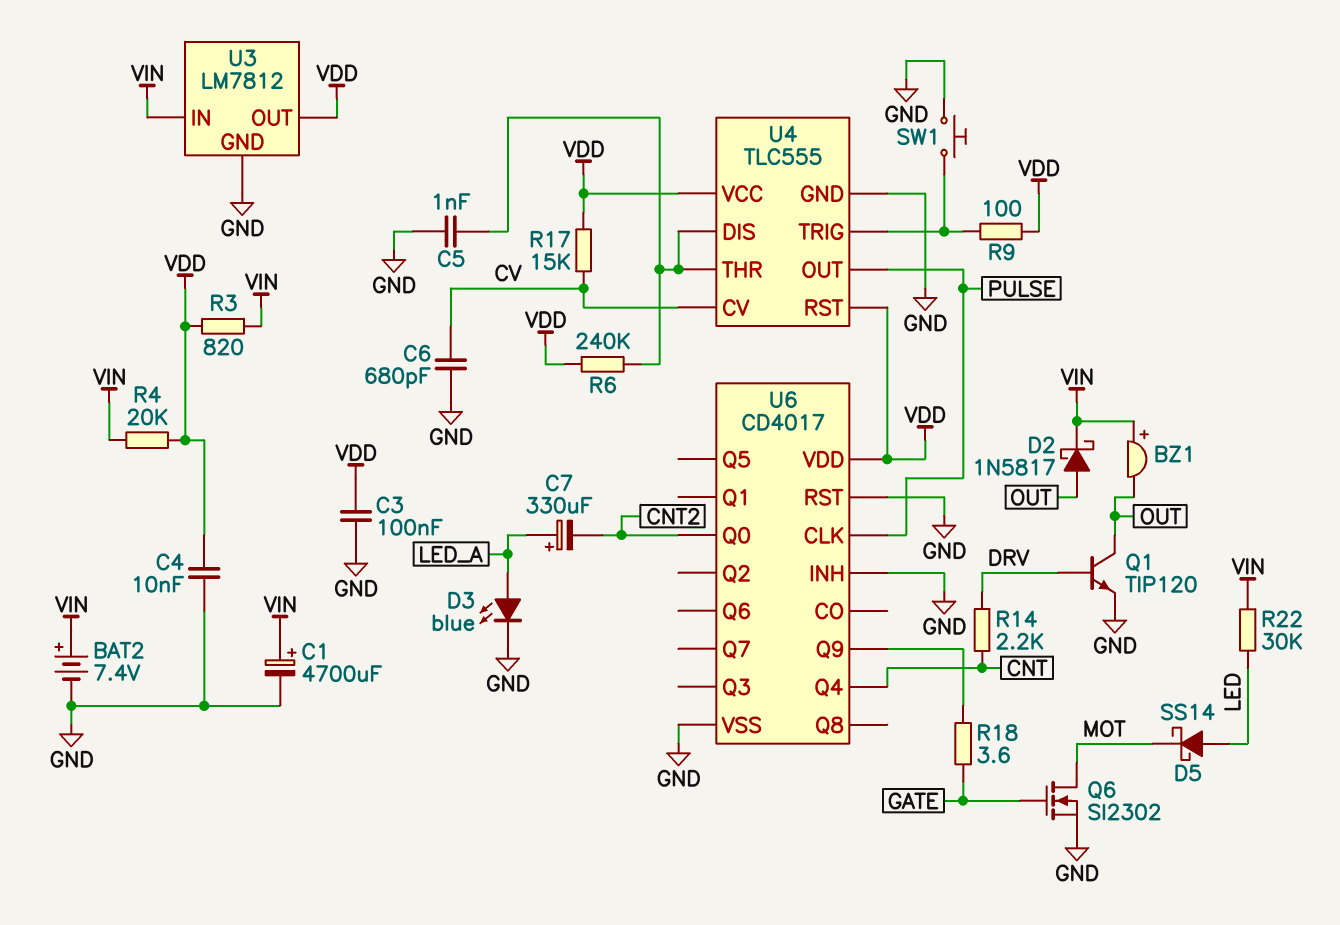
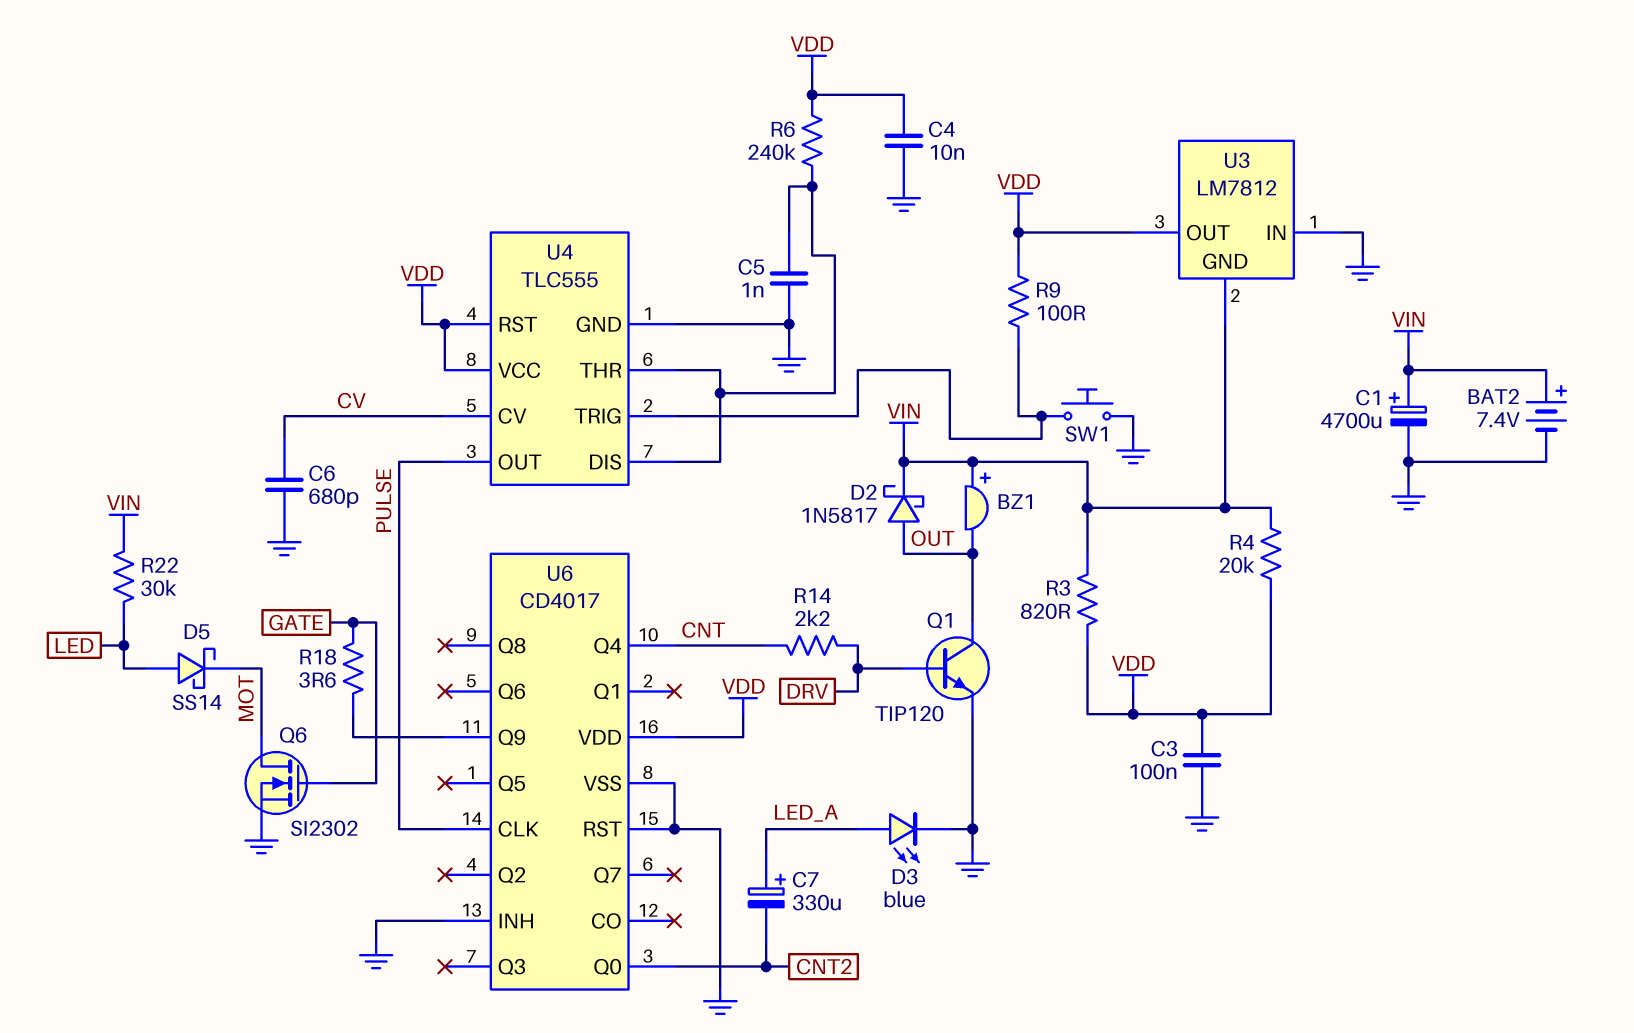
R17: 15k (CV, VDD) -> none
U3 pin GND: GND -> VIN
U3 pin IN: VIN -> GND

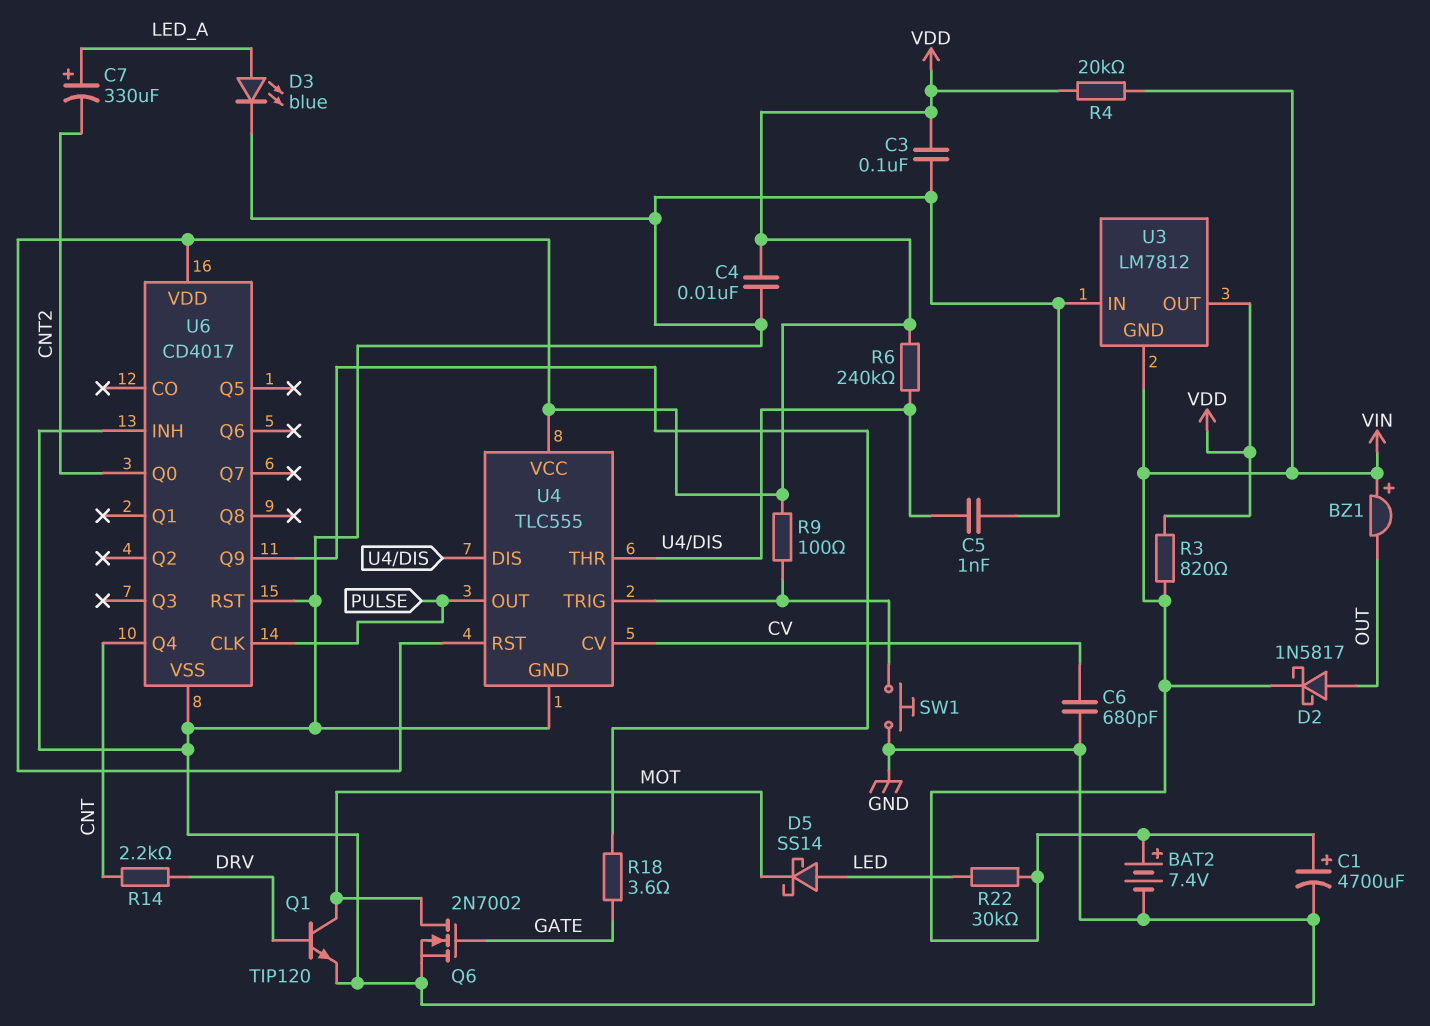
Q1: NPN TIP120 (B DRV, C OUT, E GND) -> NPN TIP120 (B DRV, C MOT, E GND)
Q6: NMOS SI2302 (G GATE, D MOT, S GND) -> NMOS 2N7002 (G GATE, D MOT, S GND)

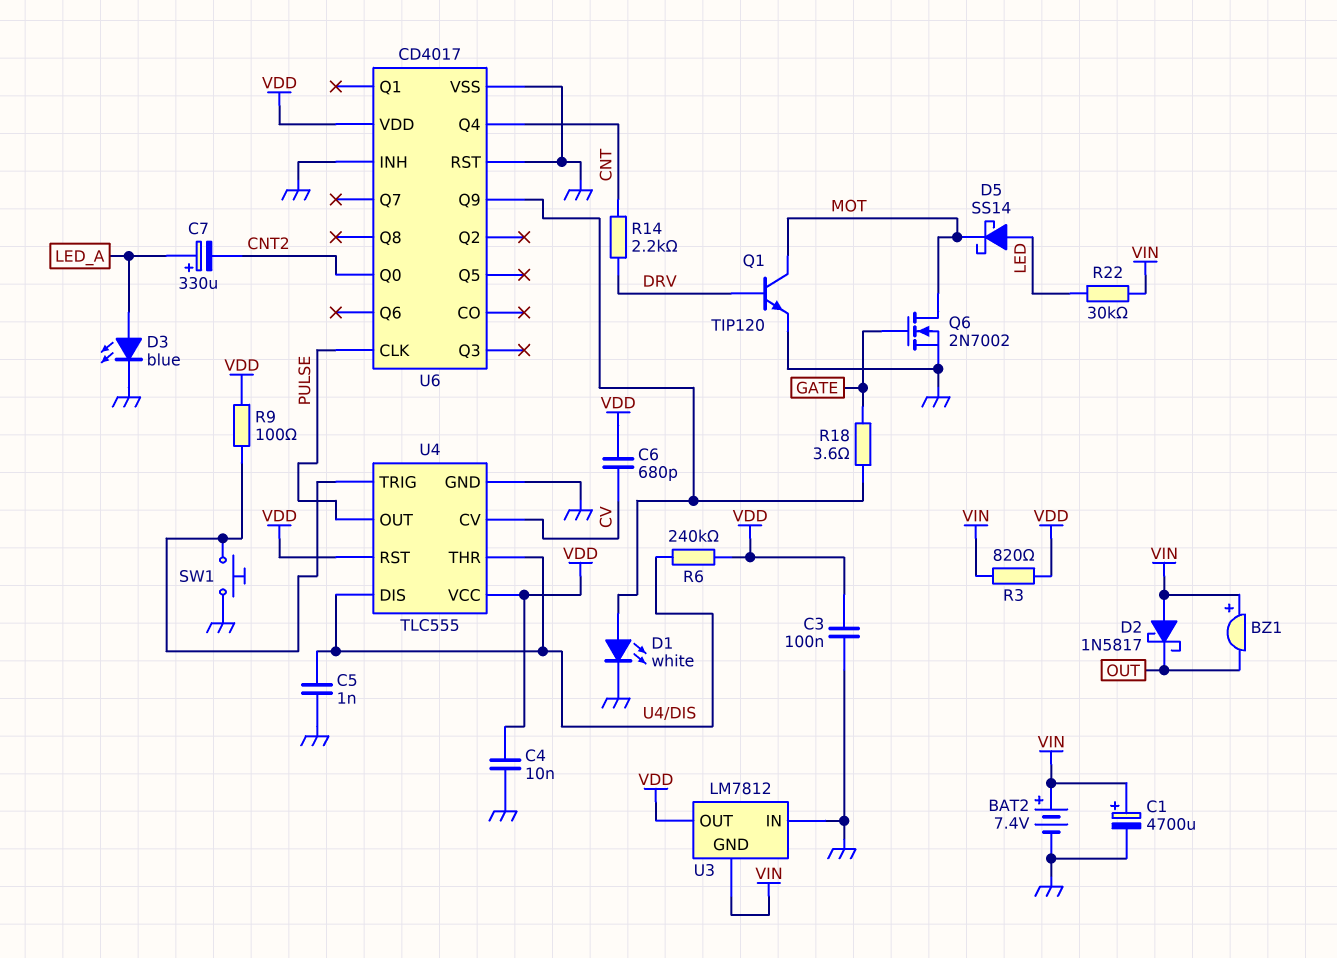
C6: 680pF (CV, GND) -> 680pF (CV, VDD)
D1: none -> LED white (A U6/Q9, K GND)
D2: schottky 1N5817 (A OUT, K VIN) -> schottky 1N5817 (A VIN, K OUT)
R4: 20k (VDD, VIN) -> none

